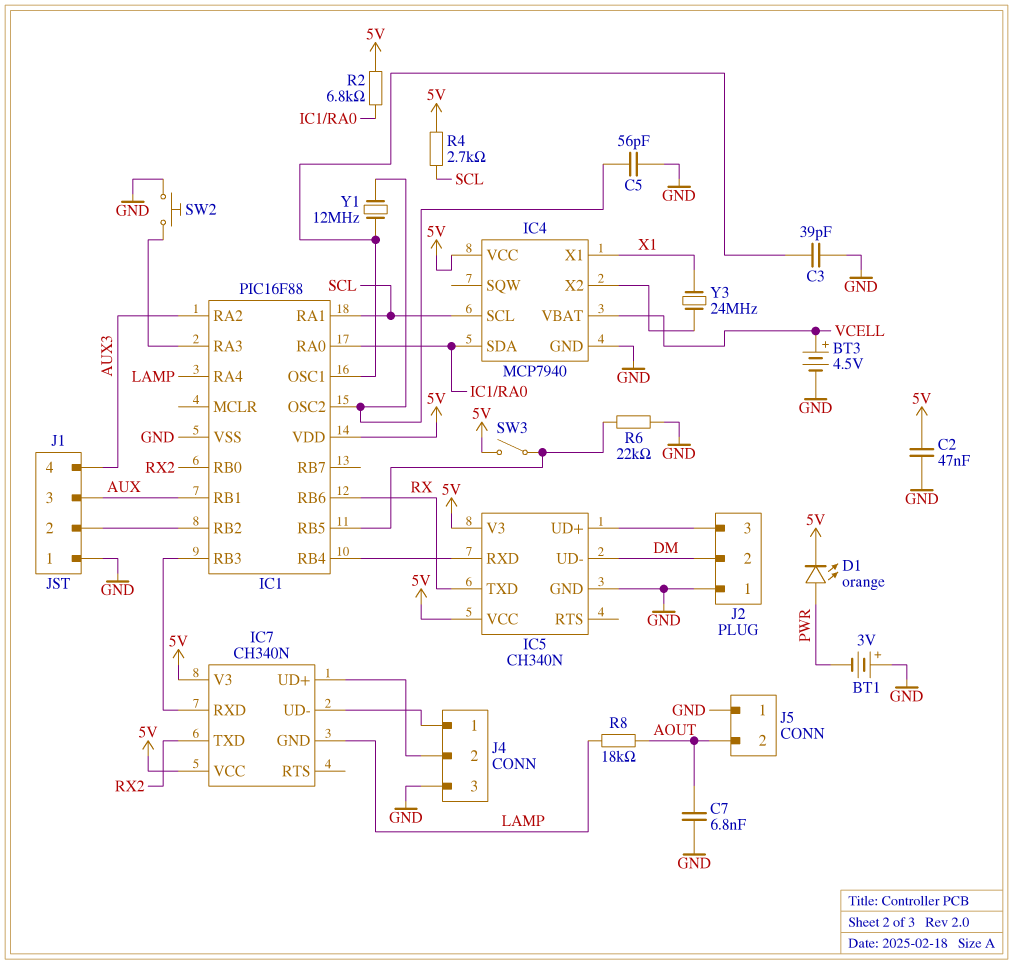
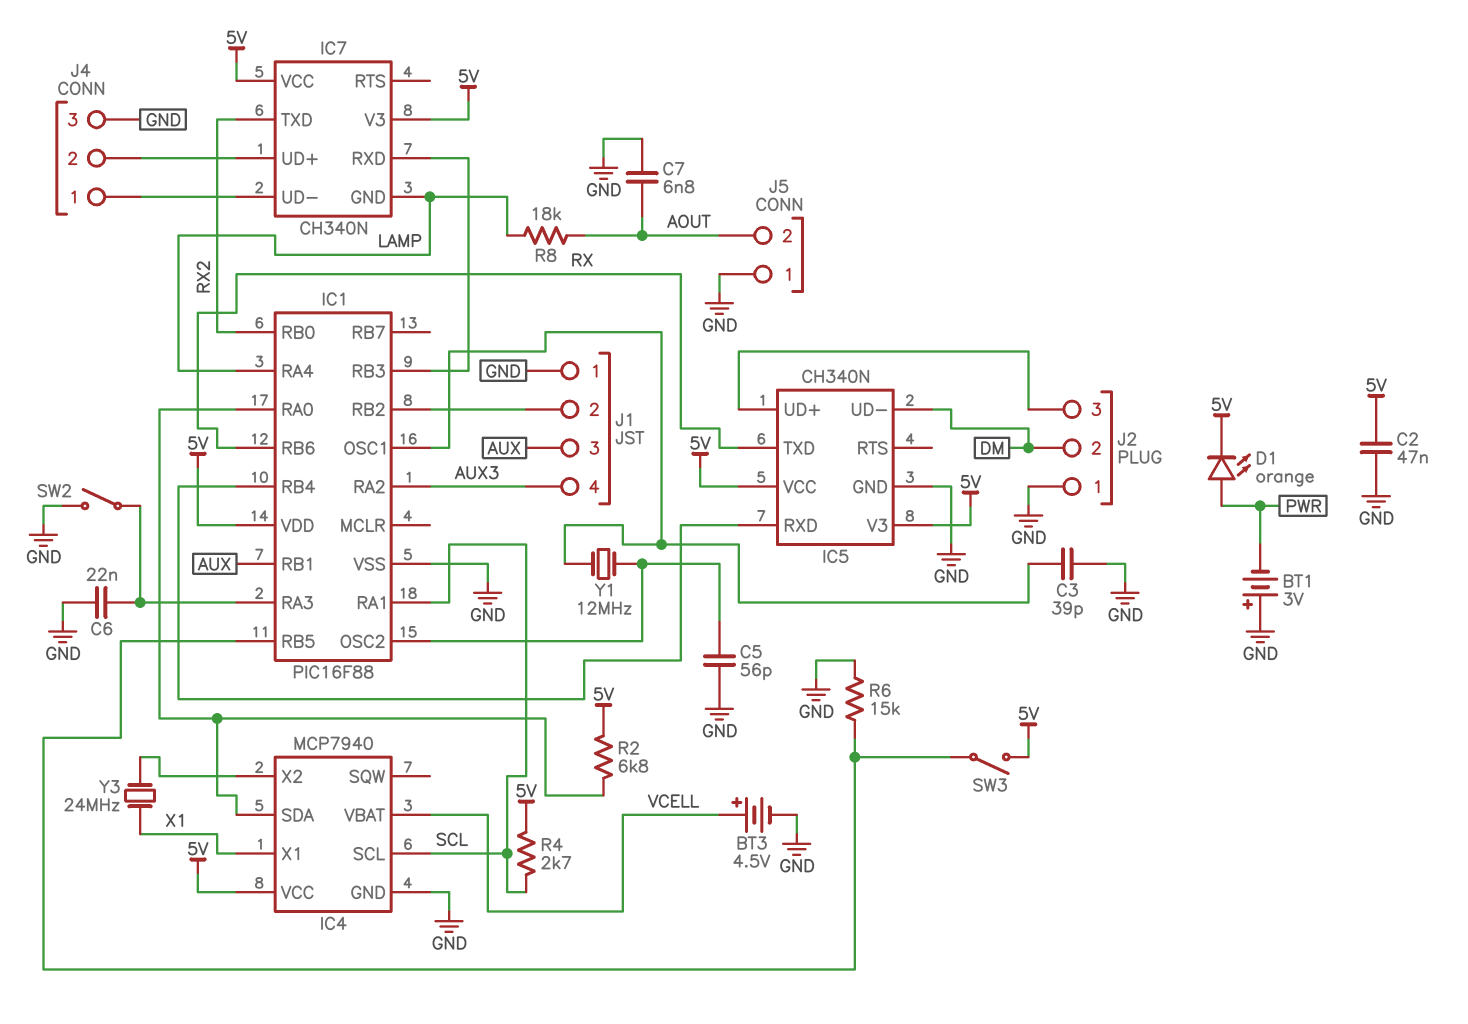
C6: none -> 22nF (GND, IC1/RA3)
R6: 22k (GND, IC1/RB5) -> 15k (GND, IC1/RB5)
SW2: button (GND, IC1/RA3) -> switch (GND, IC1/RA3)

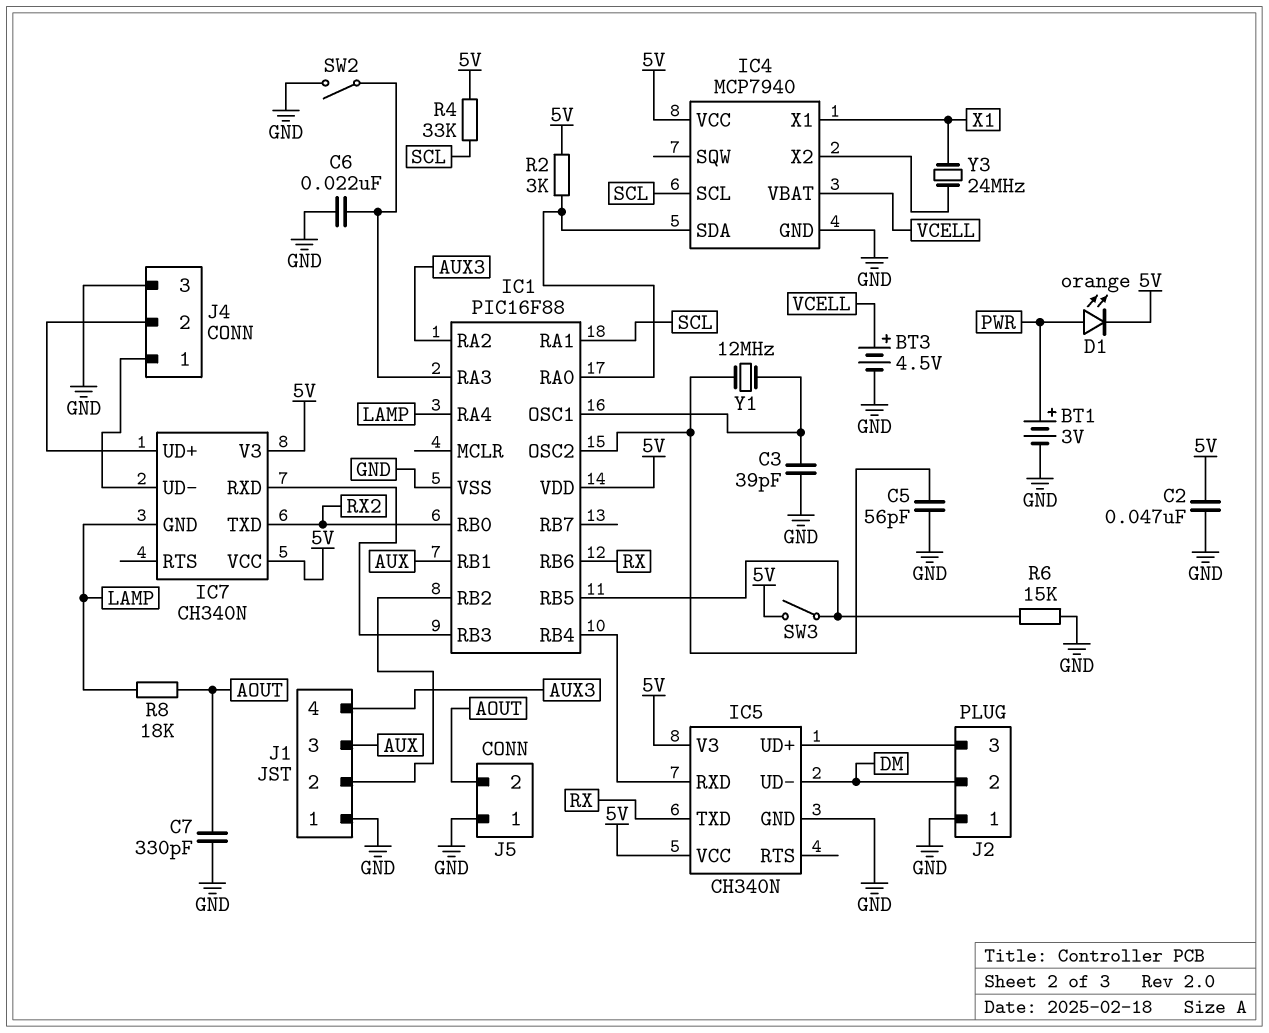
BT1: 3V (plus GND, minus PWR) -> 3V (plus PWR, minus GND)
C7: 6.8nF (AOUT, GND) -> 330pF (AOUT, GND)
R2: 6.8k (5V, IC1/RA0) -> 3k (5V, IC1/RA0)
R4: 2.7k (5V, SCL) -> 33k (5V, SCL)

